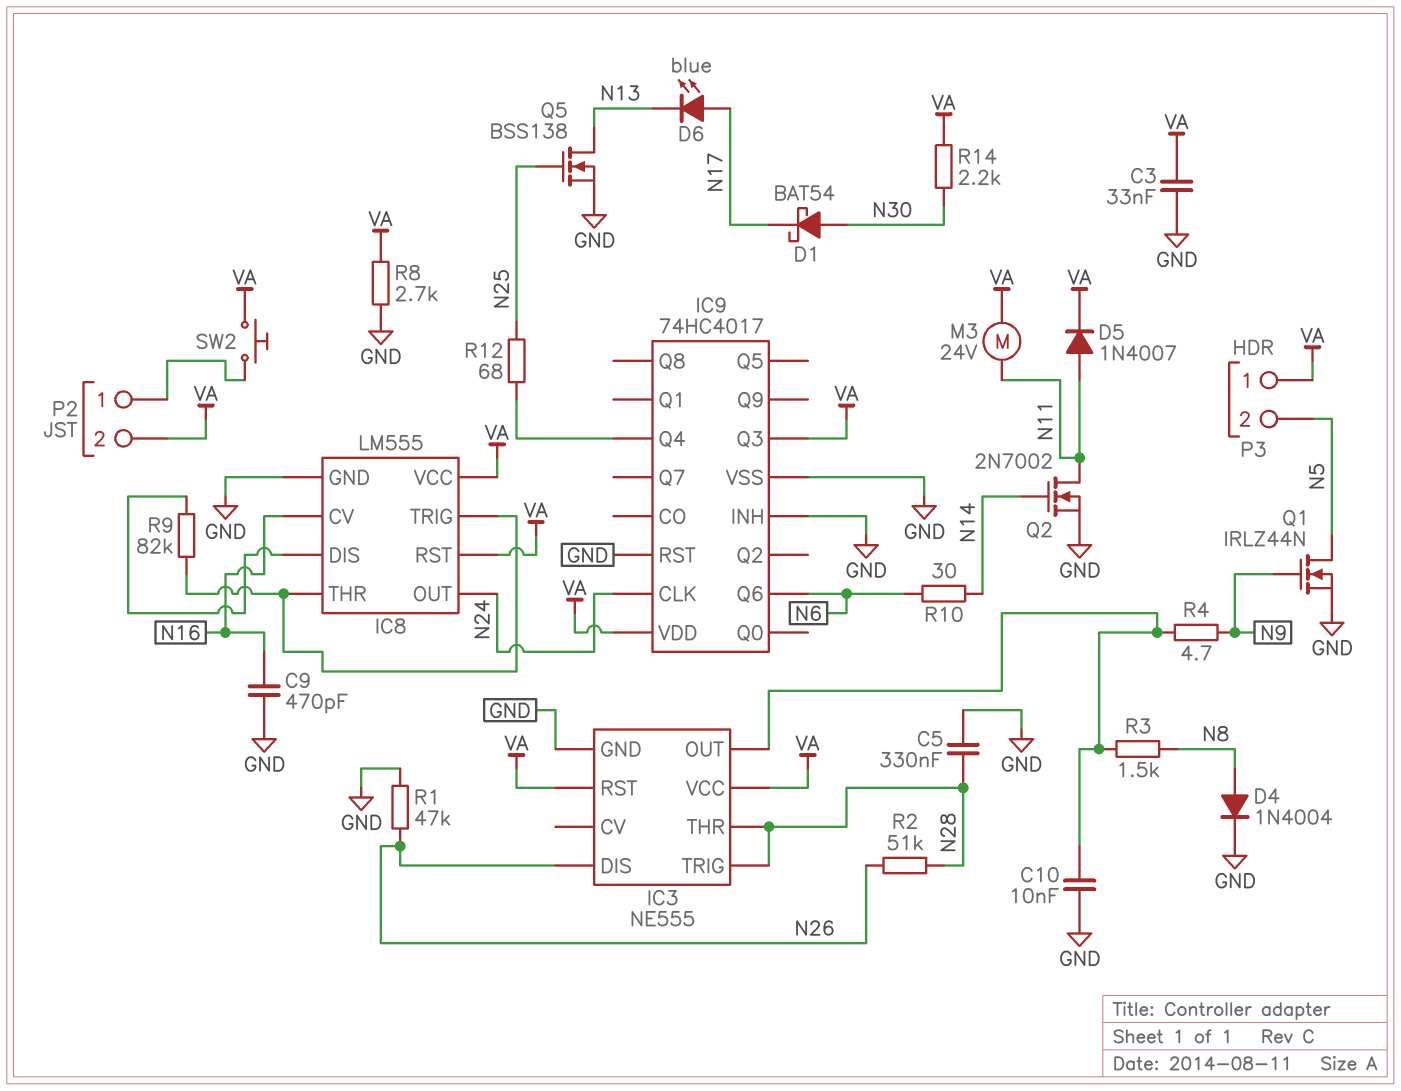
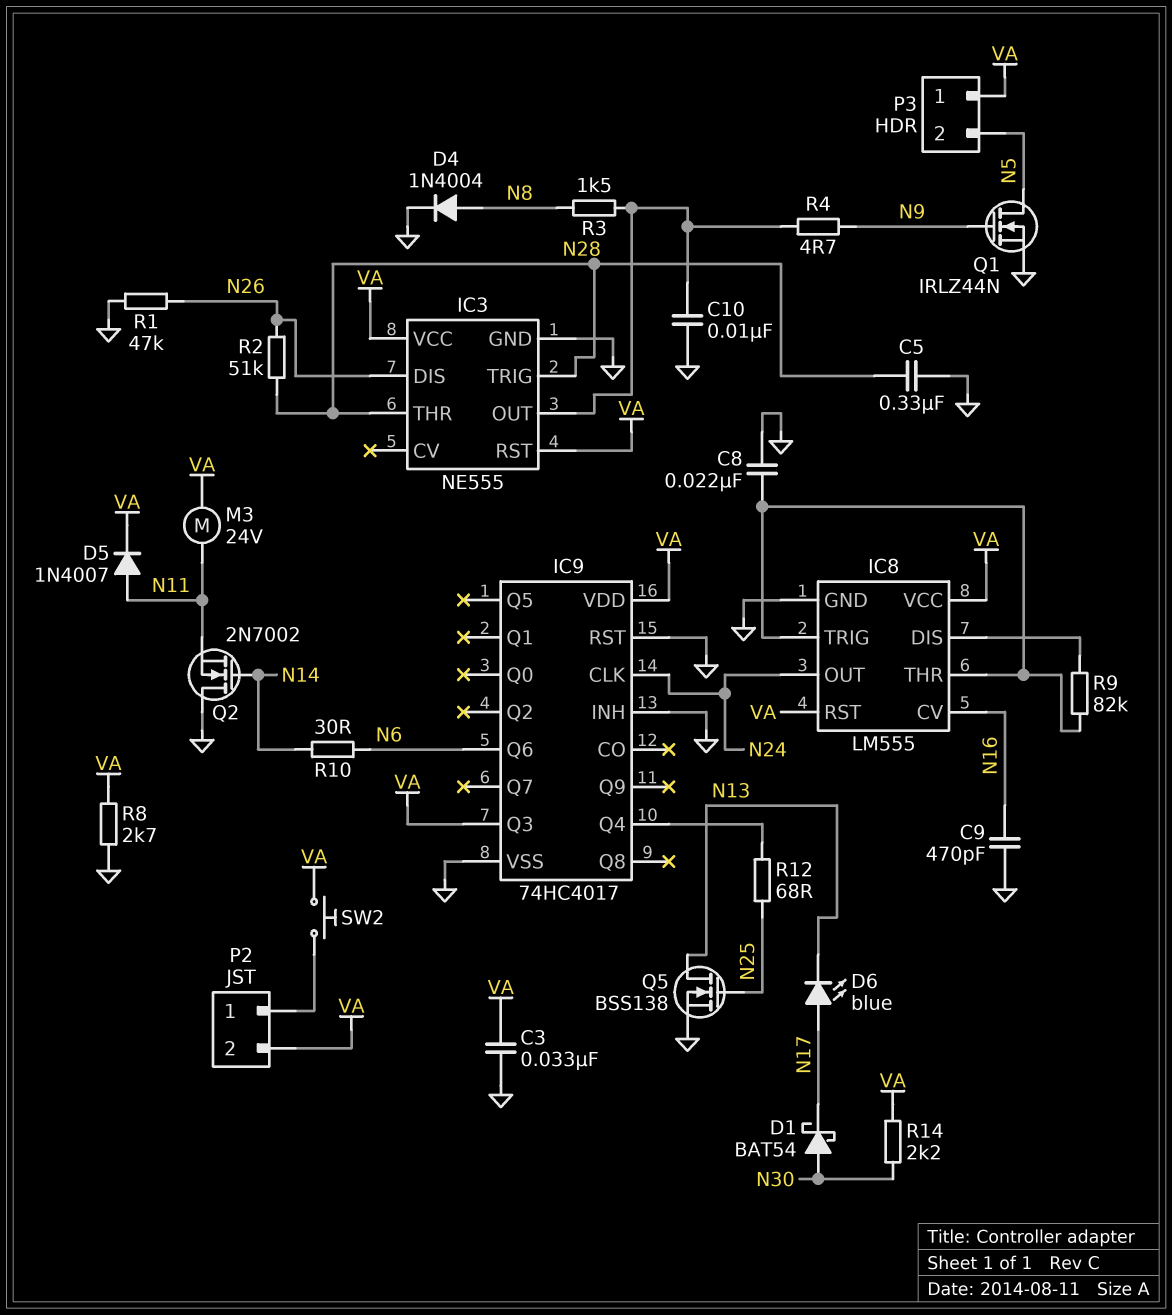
C8: none -> 22nF (GND, IC8/THR)
Q2: NMOS 2N7002 (G N14, D N11, S GND) -> NMOS 2N7002 (G N14, D GND, S N11)

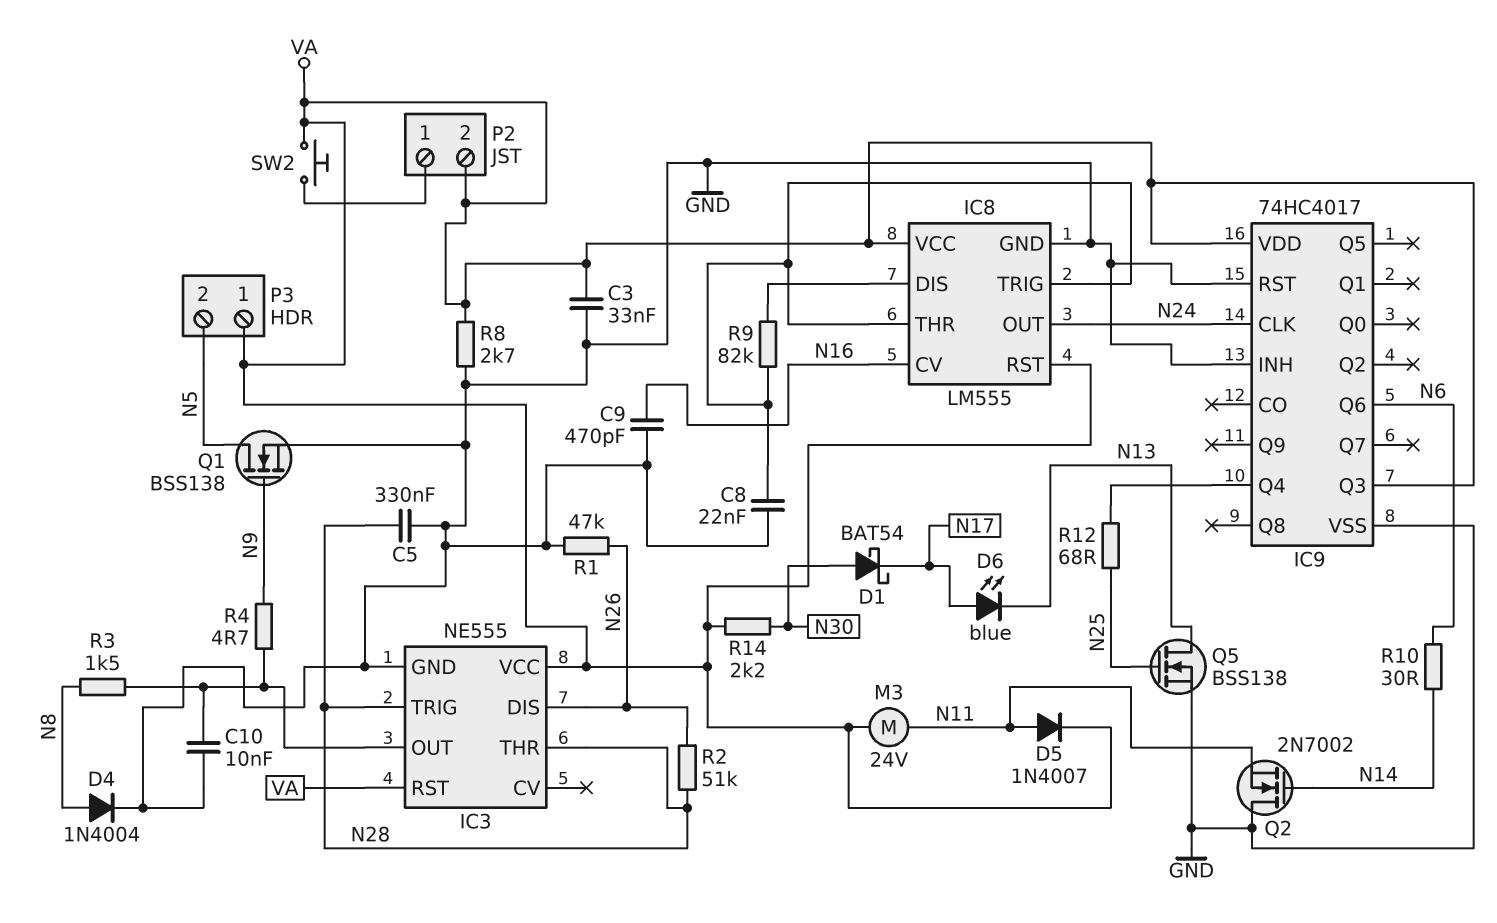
Q1: NMOS IRLZ44N (G N9, D N5, S GND) -> NMOS BSS138 (G N9, D N5, S GND)

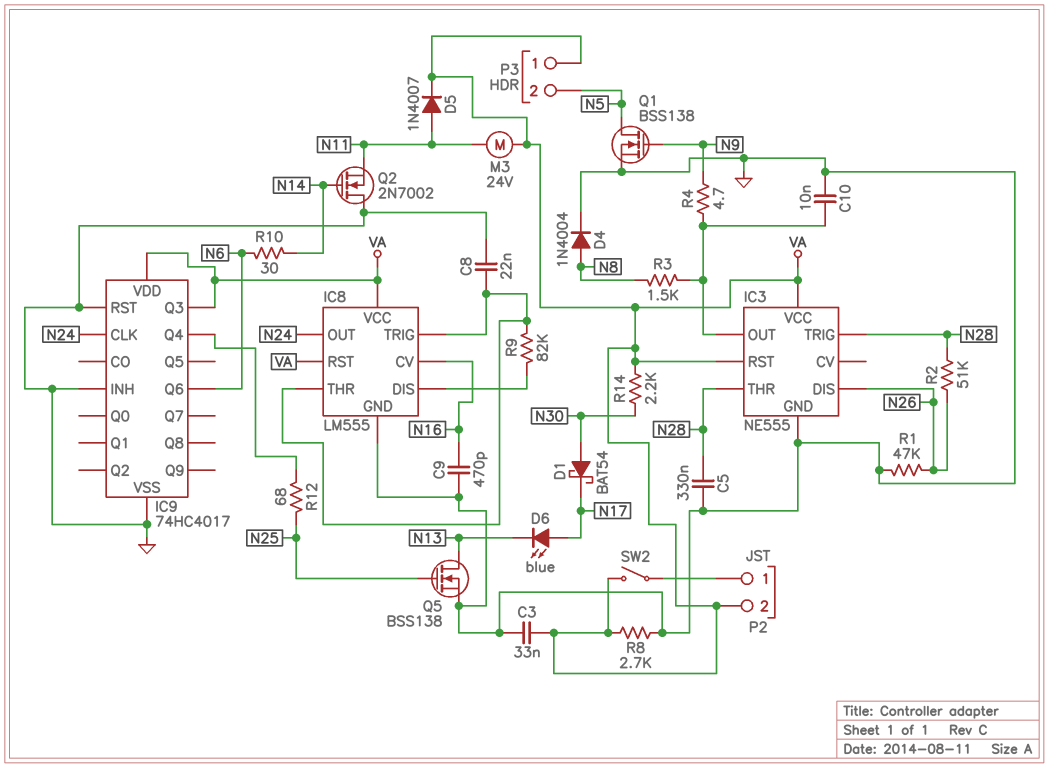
SW2: button (P2/1, VA) -> switch (P2/1, VA)

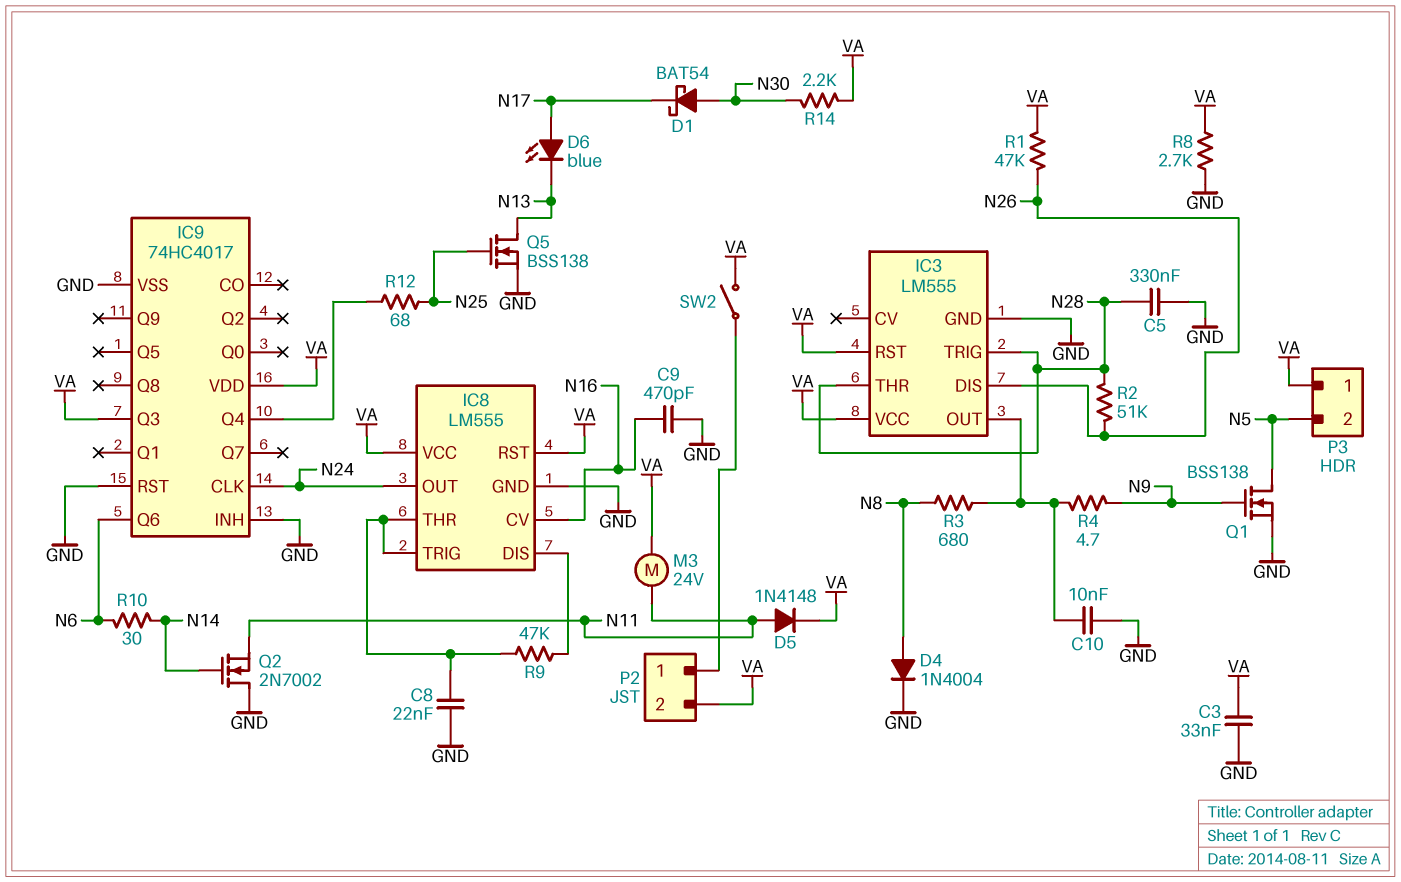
D5: diode 1N4007 (A N11, K VA) -> diode 1N4148 (A N11, K VA)
IC3: NE555 -> LM555
R1: 47k (GND, N26) -> 47k (N26, VA)
R3: 1.5k (IC3/OUT, N8) -> 680 (IC3/OUT, N8)
R9: 82k (IC8/DIS, IC8/THR) -> 47k (IC8/DIS, IC8/THR)

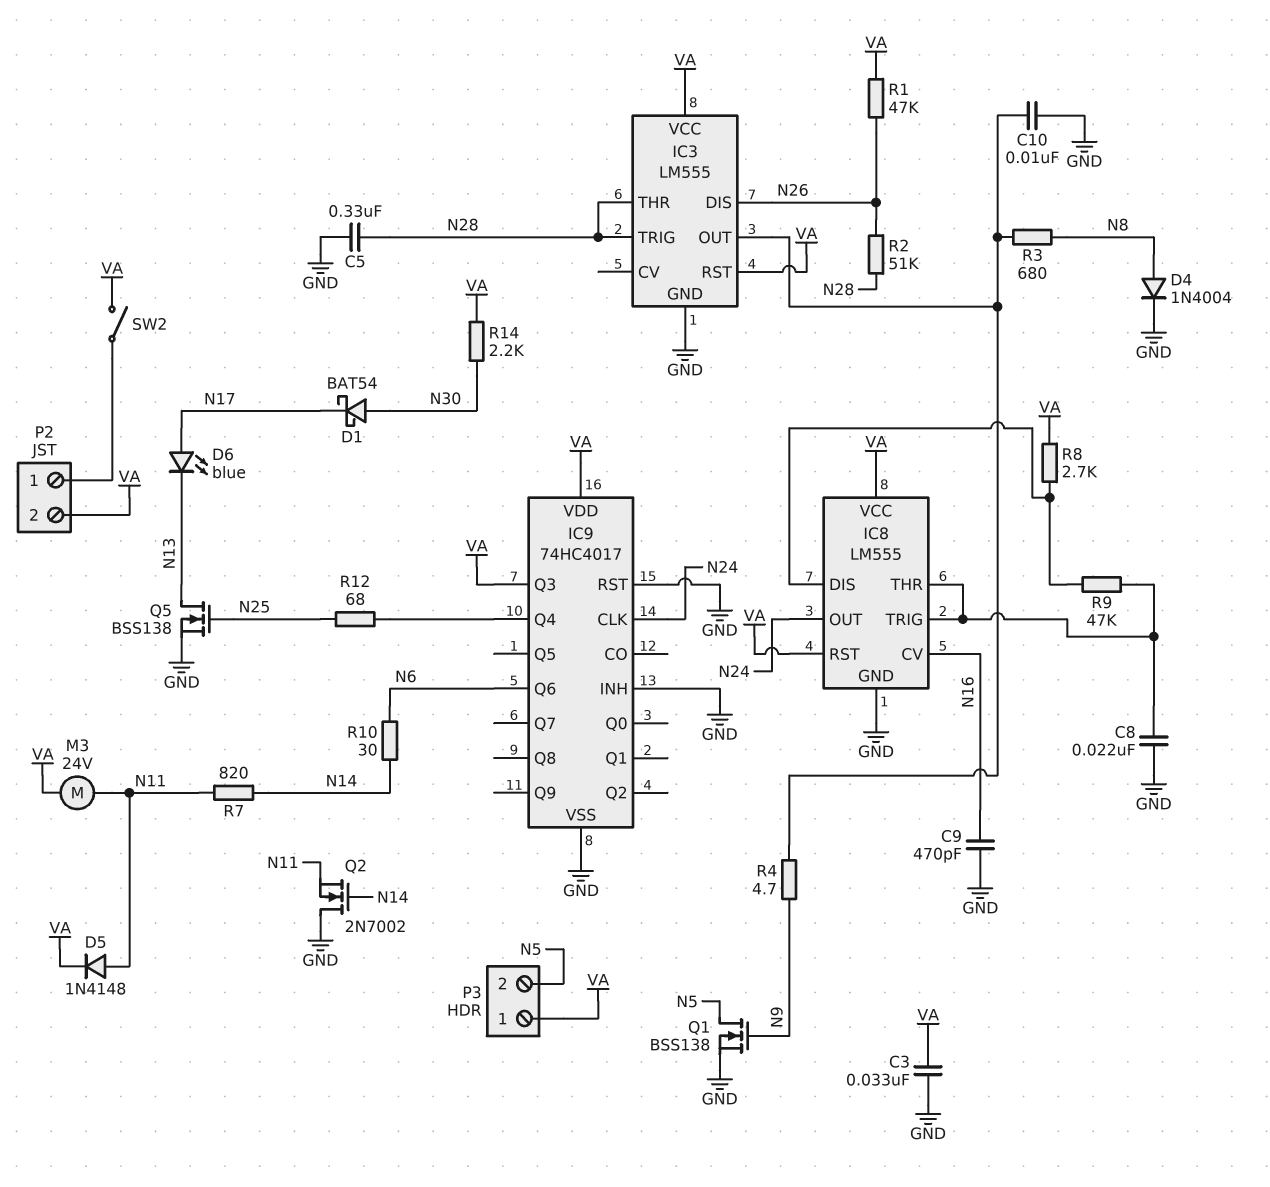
R7: none -> 820 (N11, N14)
R8: 2.7k (GND, VA) -> 2.7k (IC8/DIS, VA)

